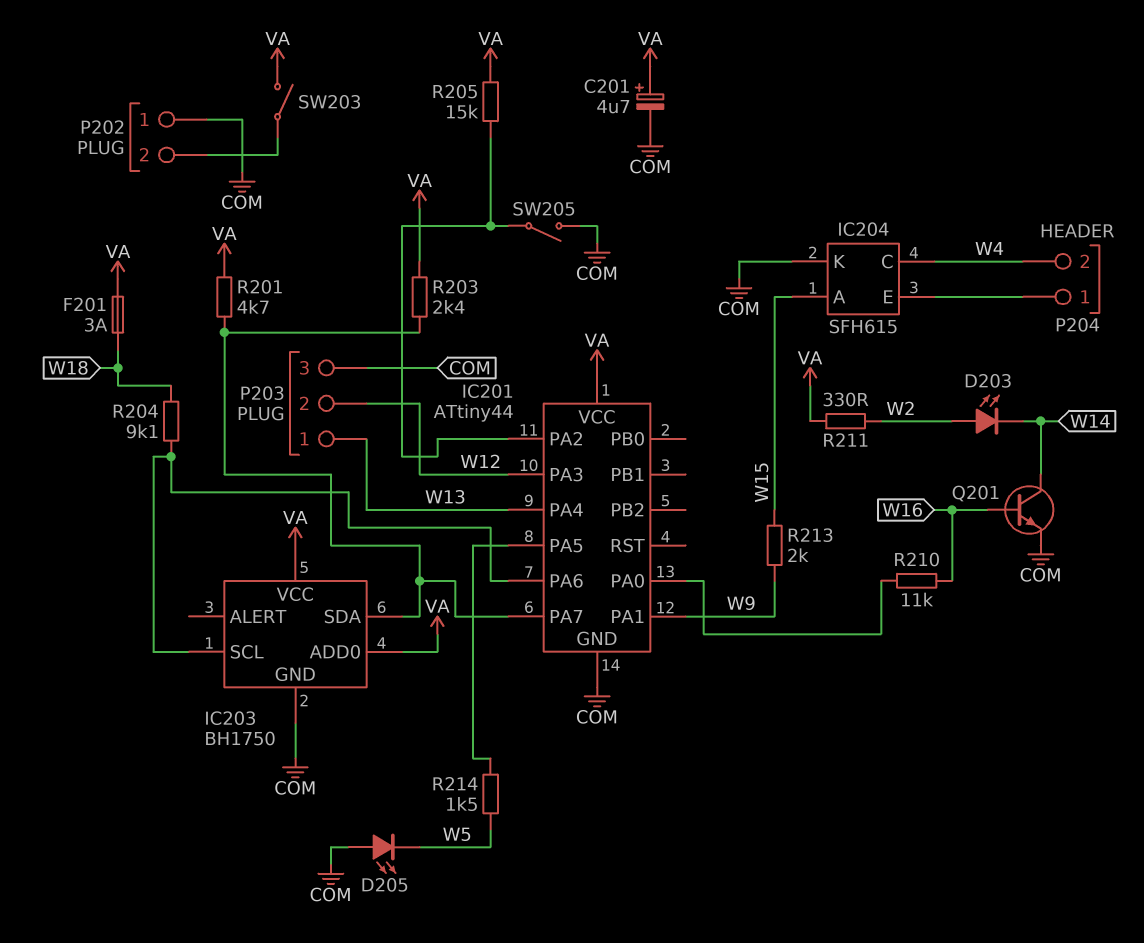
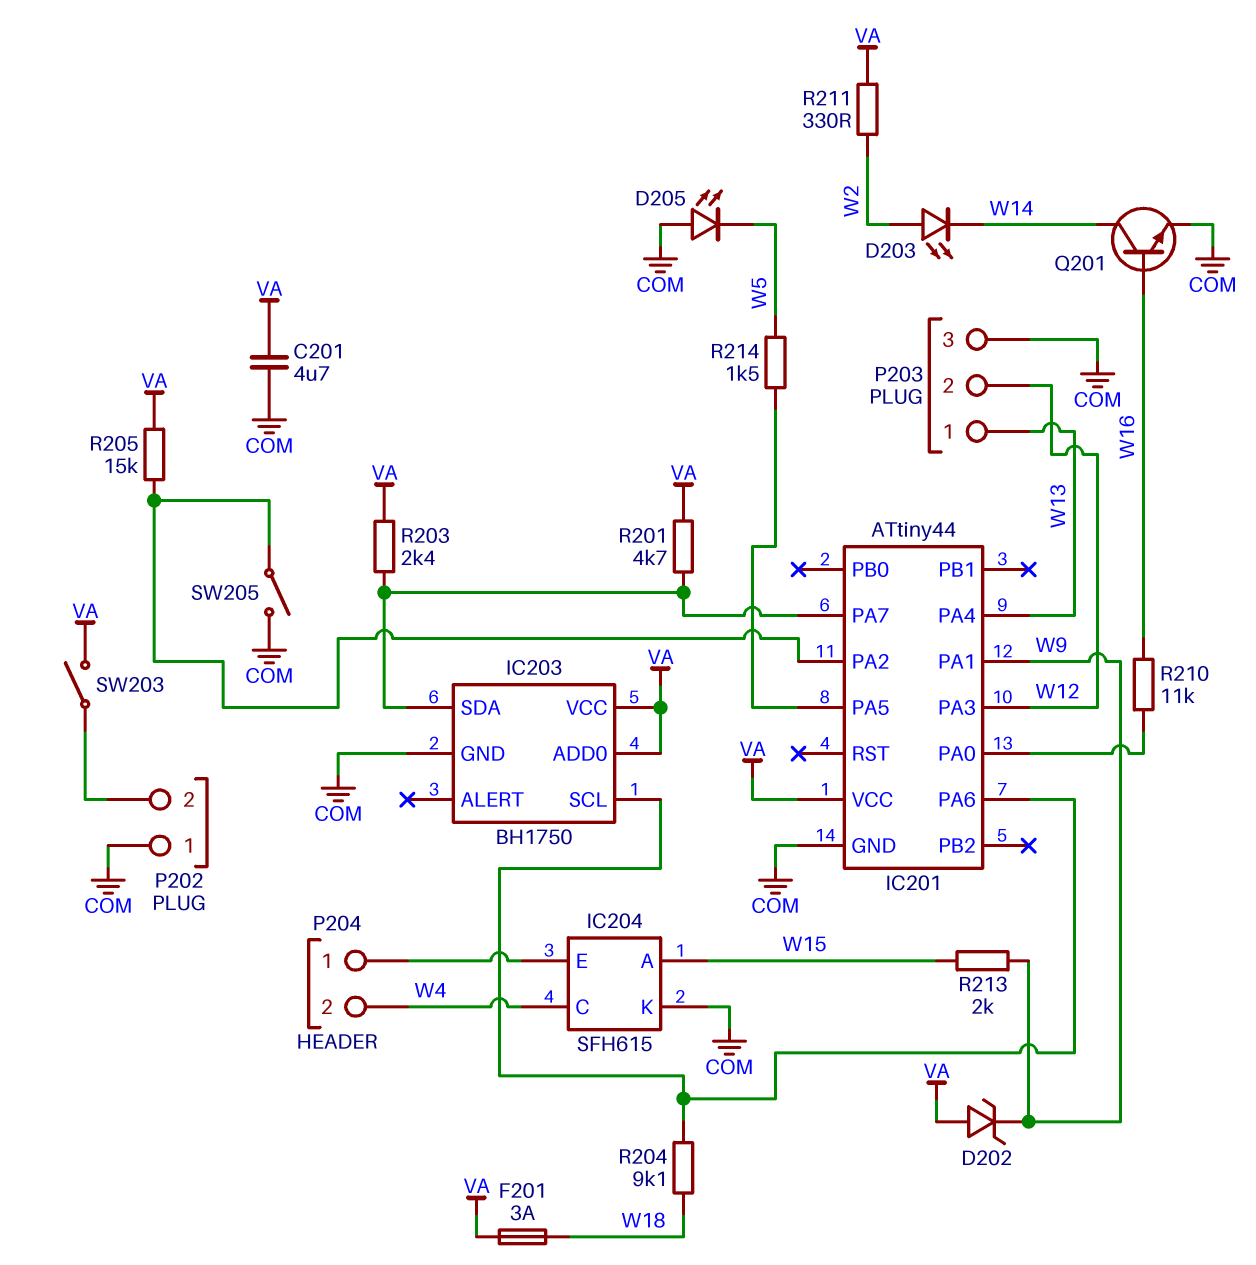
C201: 4.7uF (plus VA, minus COM) -> 4.7uF (COM, VA)
D202: none -> zener (A VA, K W9)

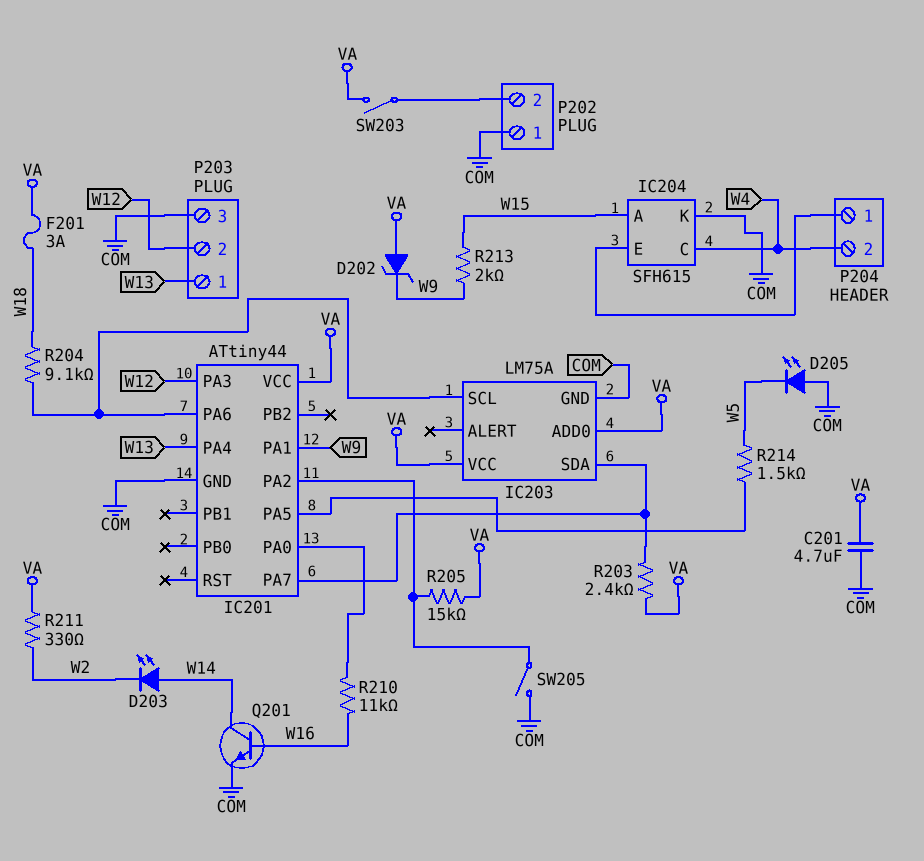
D203: LED (A W2, K W14) -> LED (A W14, K W2)
IC203: BH1750 -> LM75A
R201: 4.7k (IC201/PA7, VA) -> none

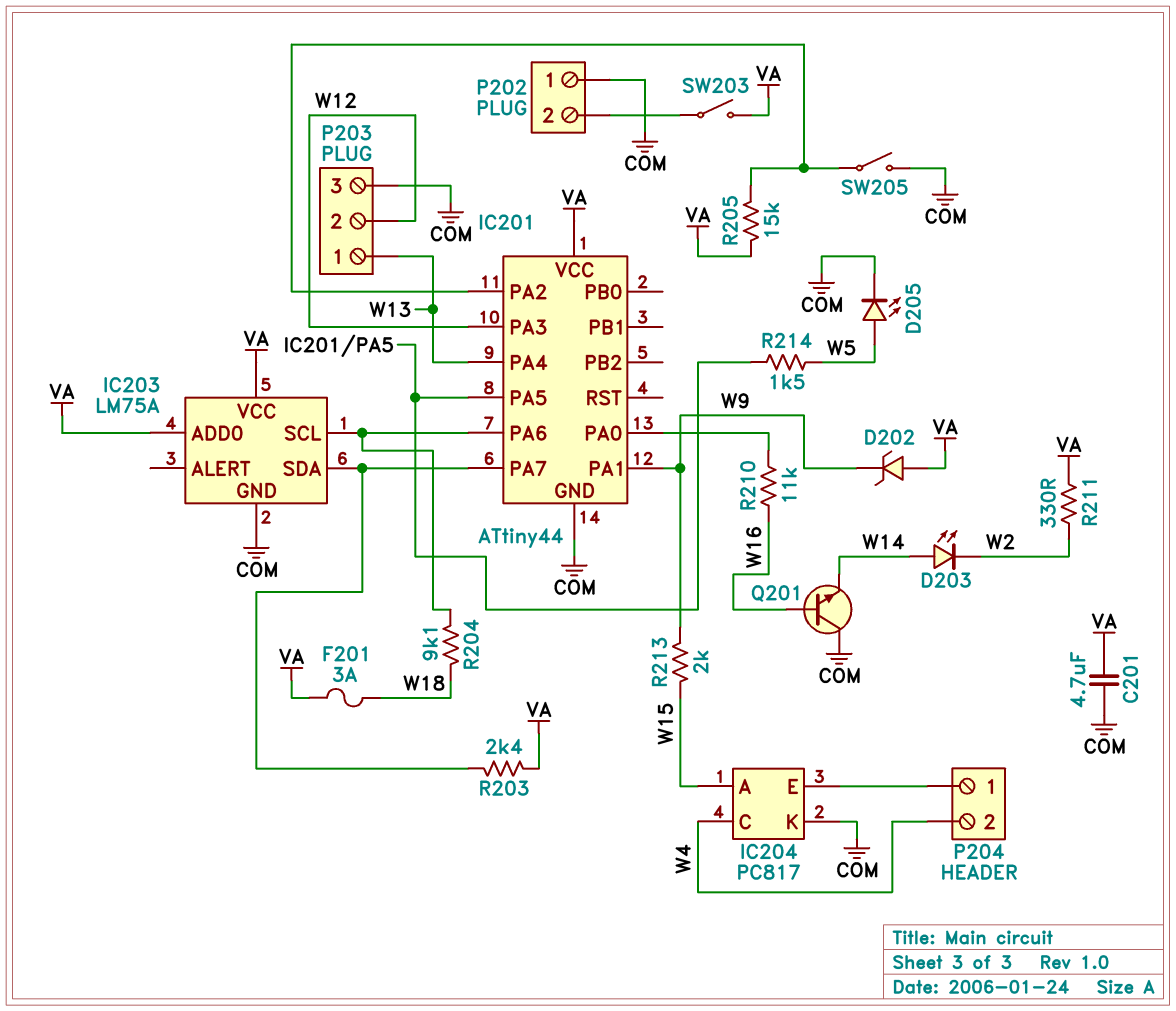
D205: LED (A COM, K W5) -> LED (A W5, K COM)
IC204: SFH615 -> PC817
Q201: NPN (B W16, C W14, E COM) -> NPN (B W16, C COM, E W14)

